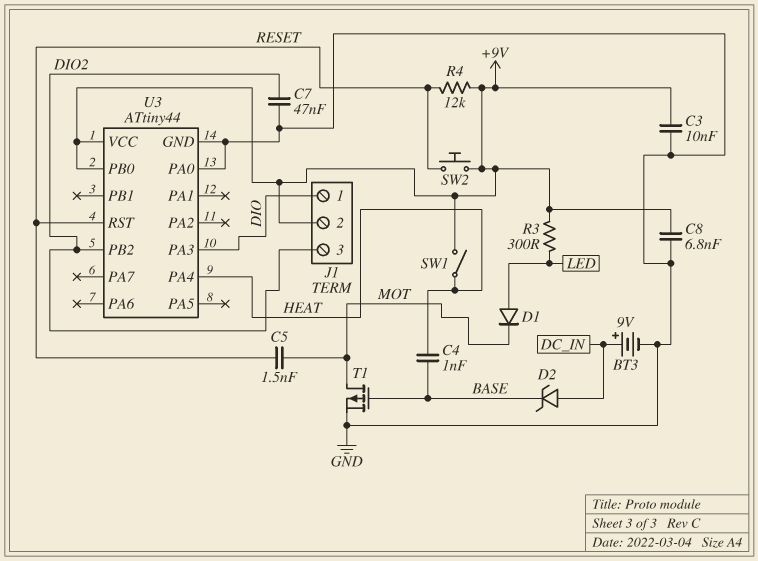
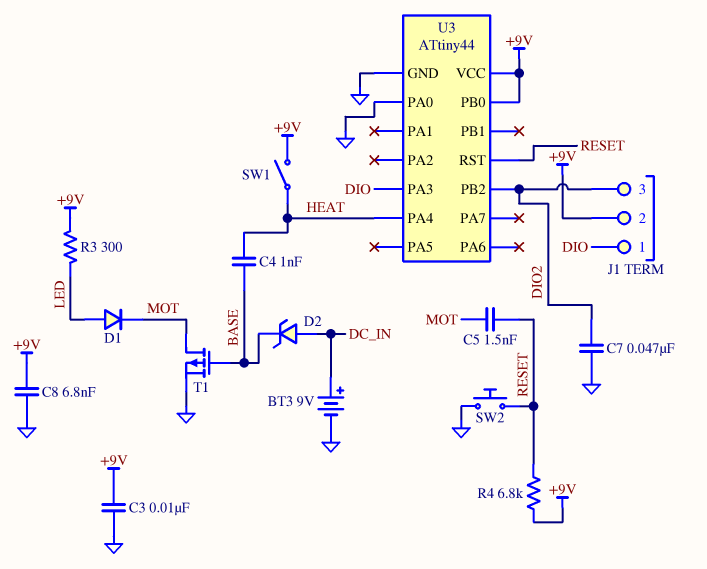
R4: 12k (+9V, RESET) -> 6.8k (+9V, RESET)
SW2: button (+9V, RESET) -> button (GND, RESET)

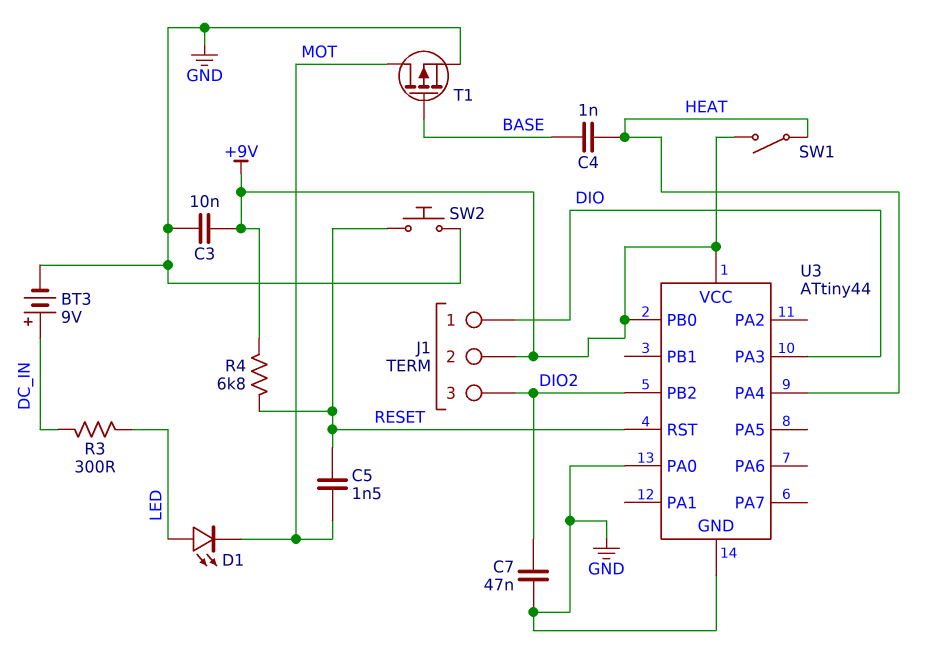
C8: 6.8nF (+9V, GND) -> none
D1: diode (A LED, K MOT) -> LED (A LED, K MOT)
D2: zener (A DC_IN, K BASE) -> none
R3: 300 (+9V, LED) -> 300 (DC_IN, LED)

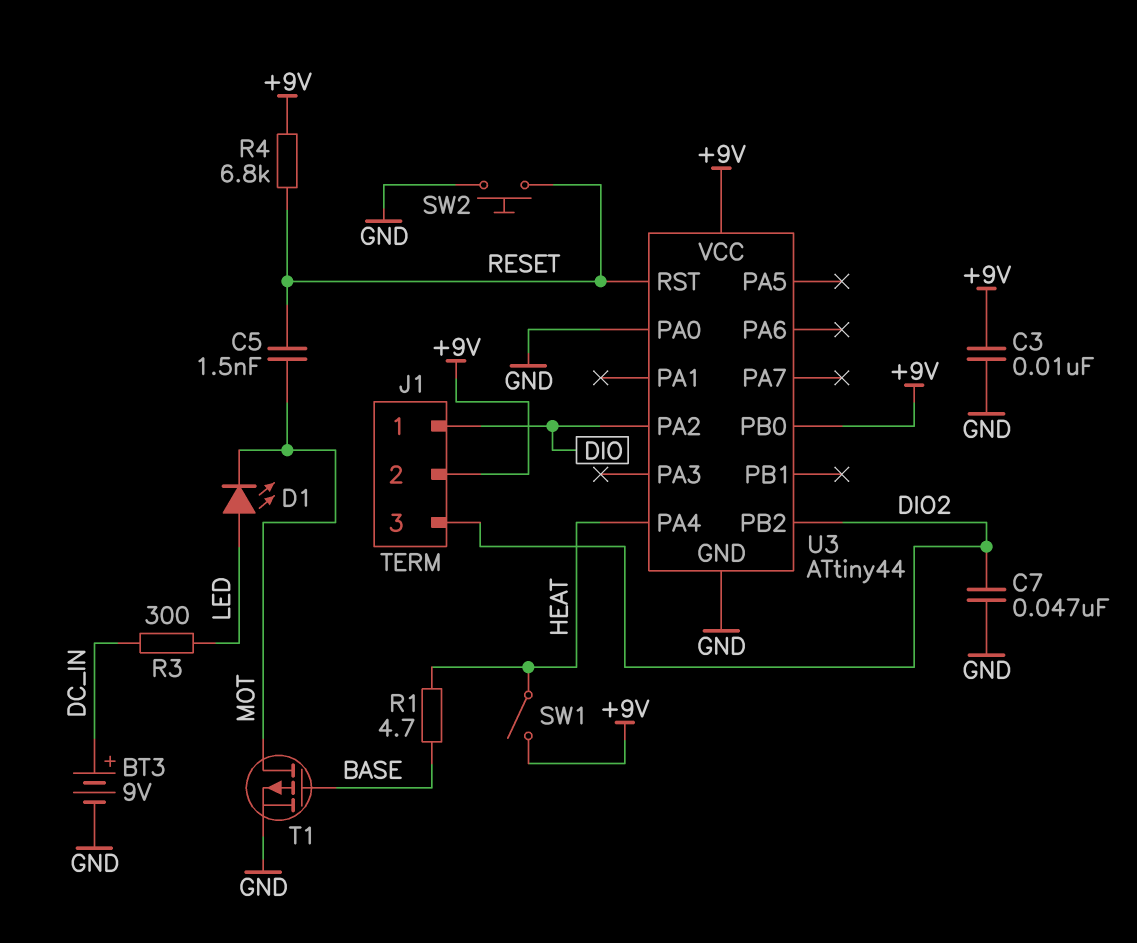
C4: 1nF (BASE, HEAT) -> none
R1: none -> 4.7 (BASE, HEAT)
U3 pin PA2: none -> DIO
U3 pin PA3: DIO -> none

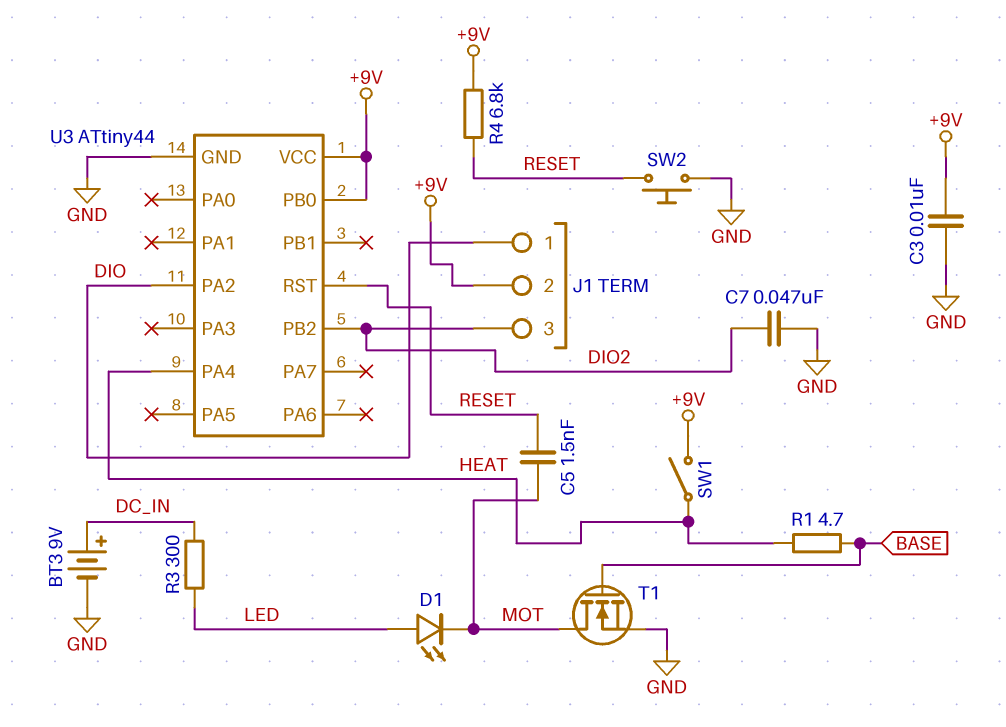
T1: PMOS (G BASE, D MOT, S GND) -> NMOS (G BASE, D MOT, S GND)
U3 pin PA0: GND -> none

